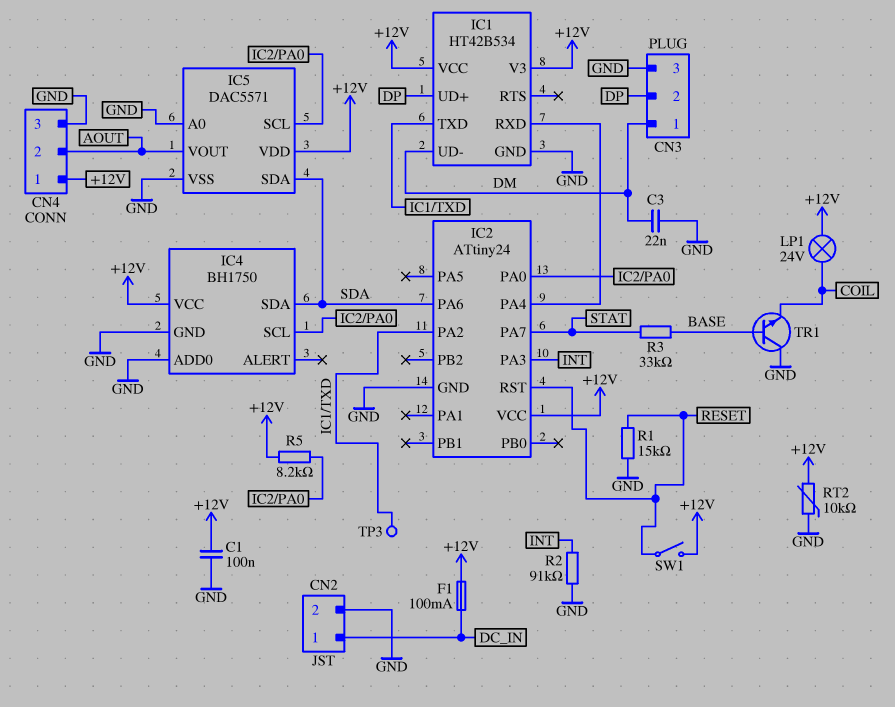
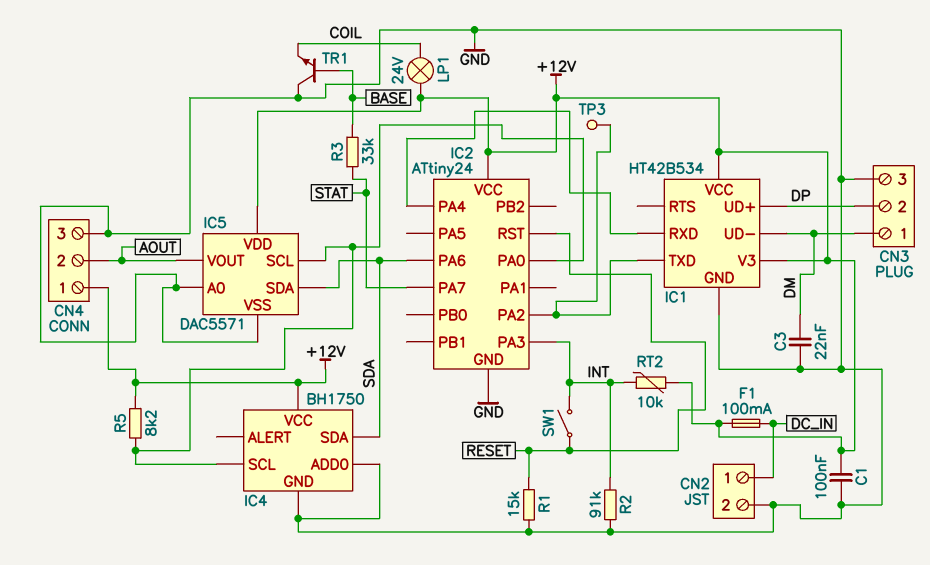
RT2: 10k (+12V, GND) -> 10k (+12V, INT)
SW1: switch (+12V, RESET) -> switch (INT, RESET)

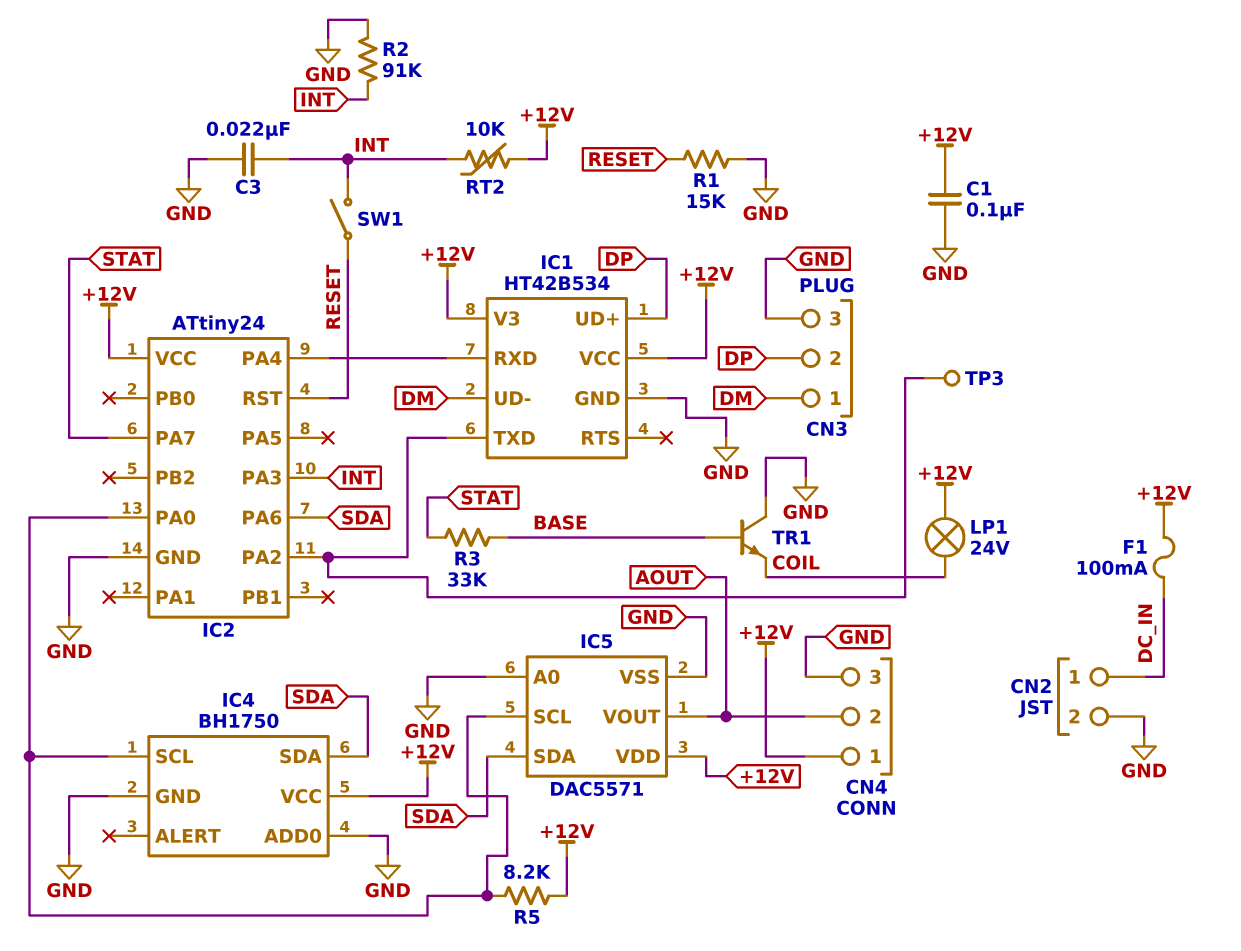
C3: 22nF (DM, GND) -> 22nF (GND, INT)

